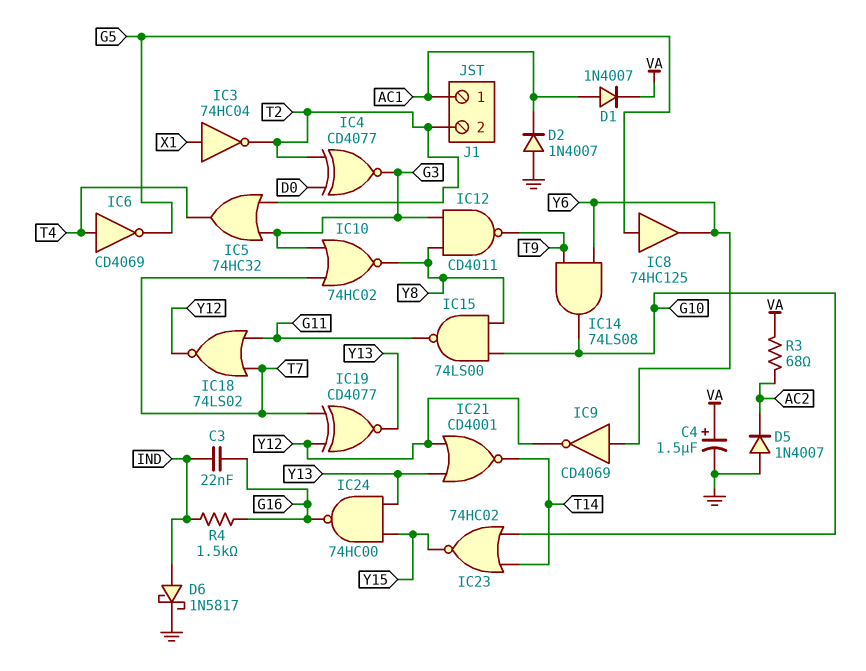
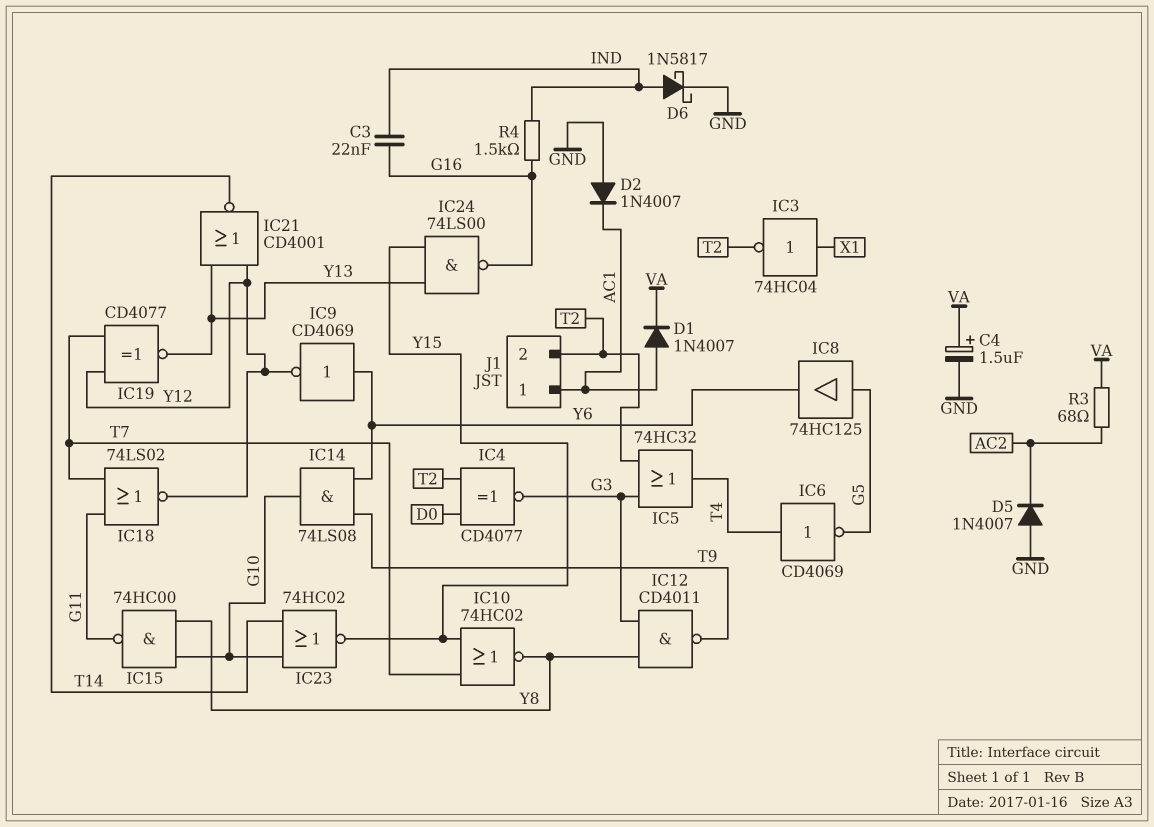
IC10: NOR 74HC02 (in G3, in T7, out Y8) -> NOR 74HC02 (in T7, in Y15, out Y8)
IC15: NAND 74LS00 (in G10, in Y8, out G11) -> NAND 74HC00 (in G10, in Y8, out G11)
IC24: NAND 74HC00 (in Y13, in Y15, out G16) -> NAND 74LS00 (in Y13, in Y15, out G16)

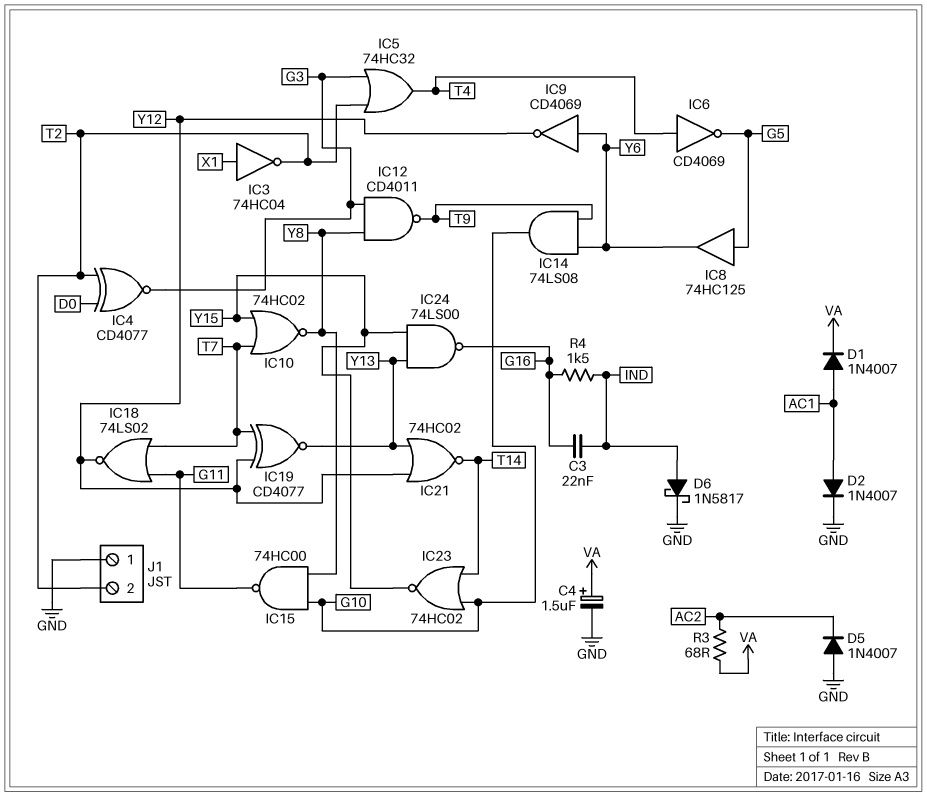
D2: diode 1N4007 (A GND, K AC1) -> diode 1N4007 (A AC1, K GND)
IC21: NOR CD4001 (in Y12, in Y13, out T14) -> NOR 74HC02 (in Y12, in Y13, out T14)
J1 pin 1: AC1 -> GND

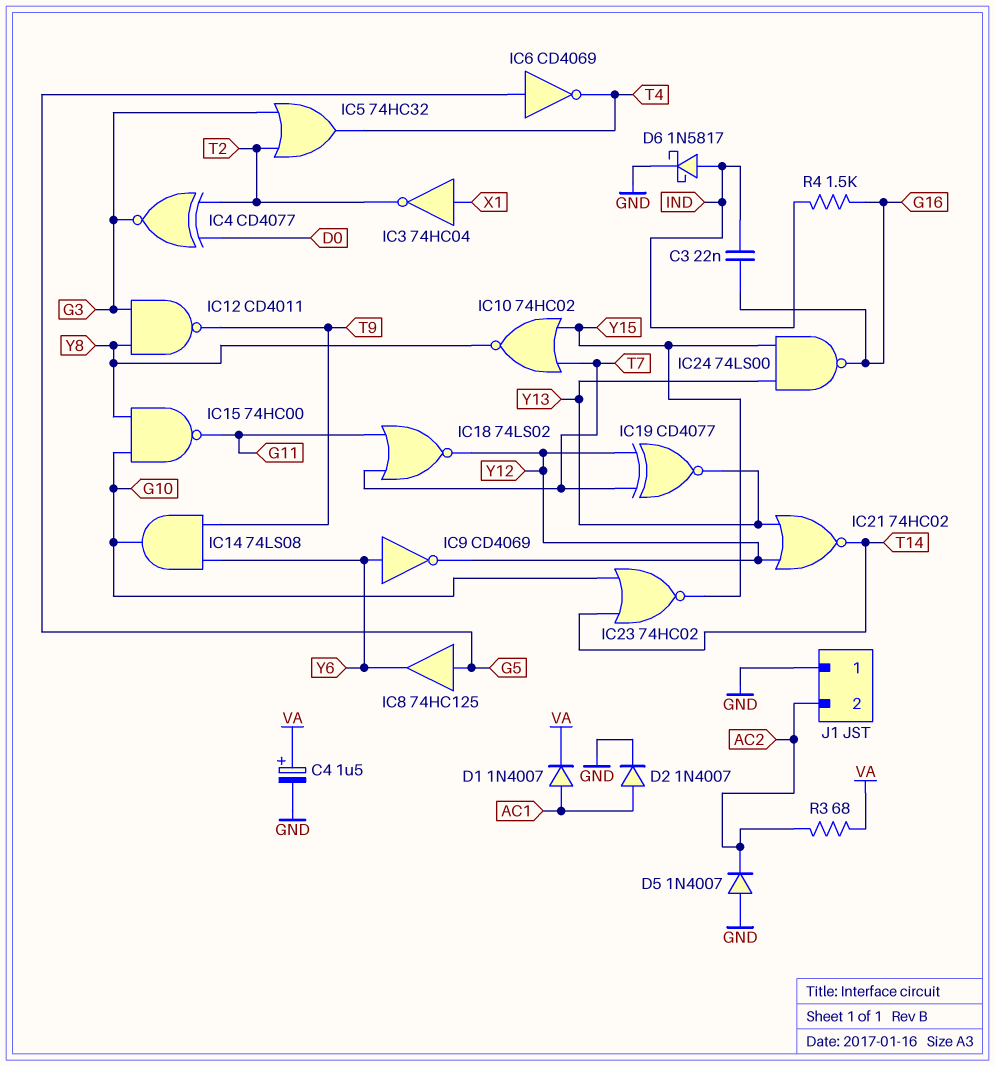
IC6: NOT CD4069 (in T4, out G5) -> NOT CD4069 (in G5, out T4)
J1 pin 2: T2 -> AC2

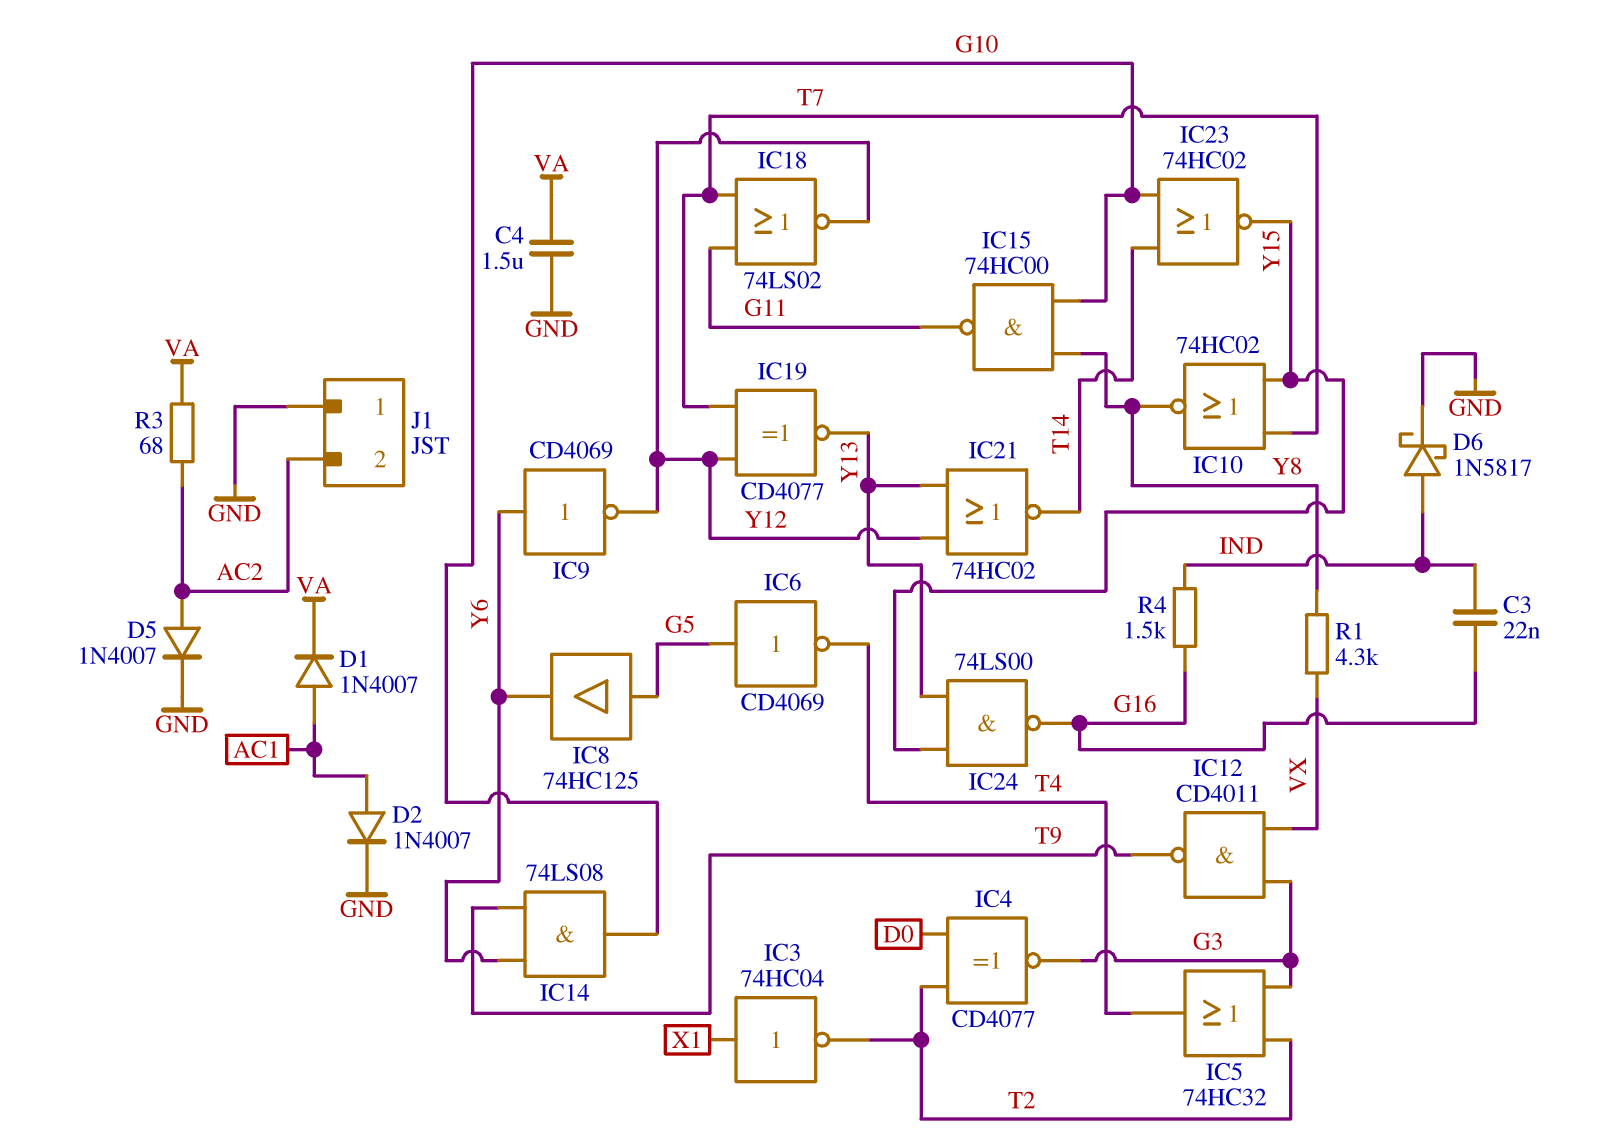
C4: 1.5uF (plus VA, minus GND) -> 1.5uF (GND, VA)
D5: diode 1N4007 (A GND, K AC2) -> diode 1N4007 (A AC2, K GND)
IC12: NAND CD4011 (in G3, in Y8, out T9) -> NAND CD4011 (in G3, in VX, out T9)
R1: none -> 4.3k (VX, Y8)

